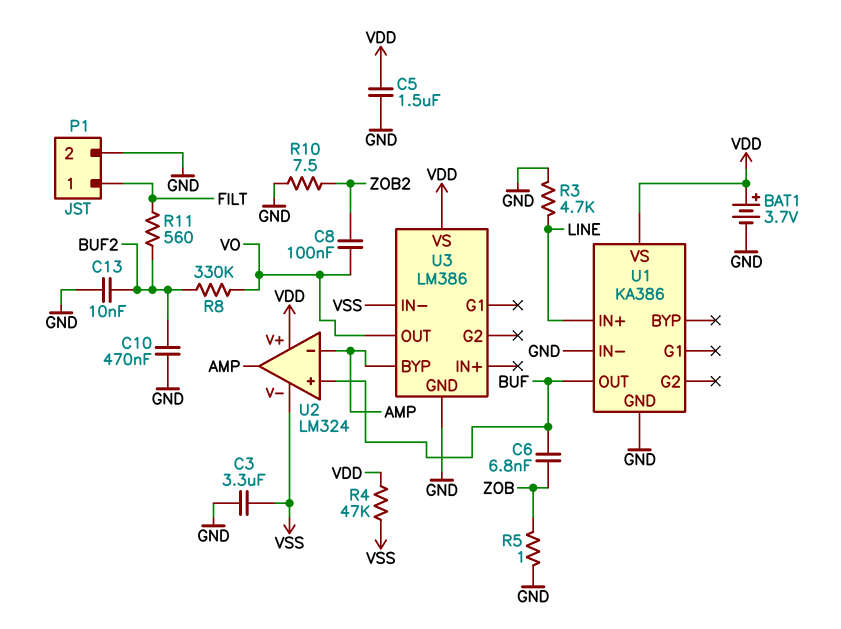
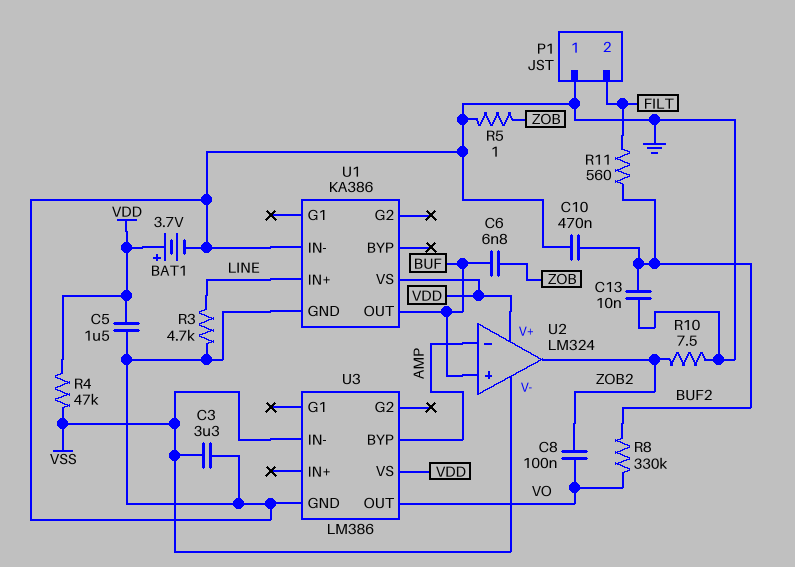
P1 pin 1: FILT -> GND
P1 pin 2: GND -> FILT
U2 pin out: AMP -> ZOB2

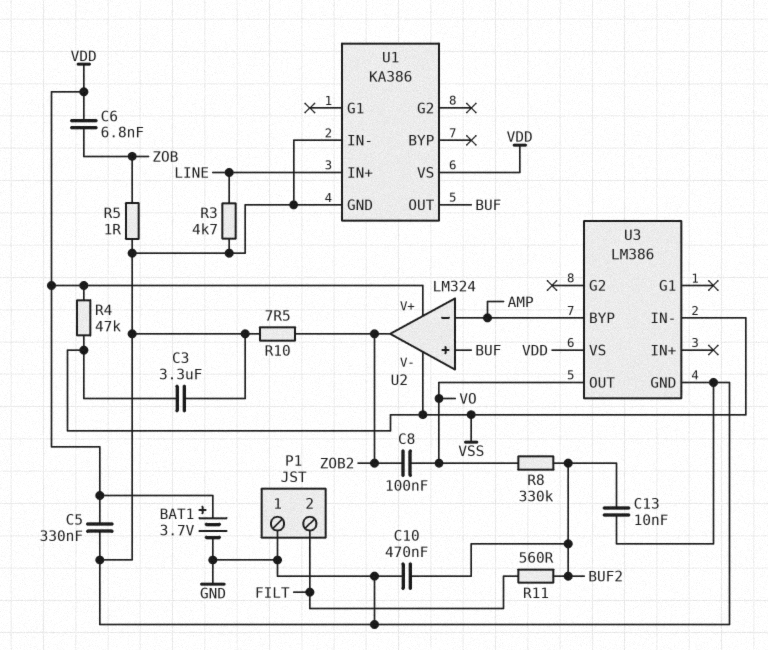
C5: 1.5uF (GND, VDD) -> 330nF (GND, VDD)
C6: 6.8nF (BUF, ZOB) -> 6.8nF (VDD, ZOB)

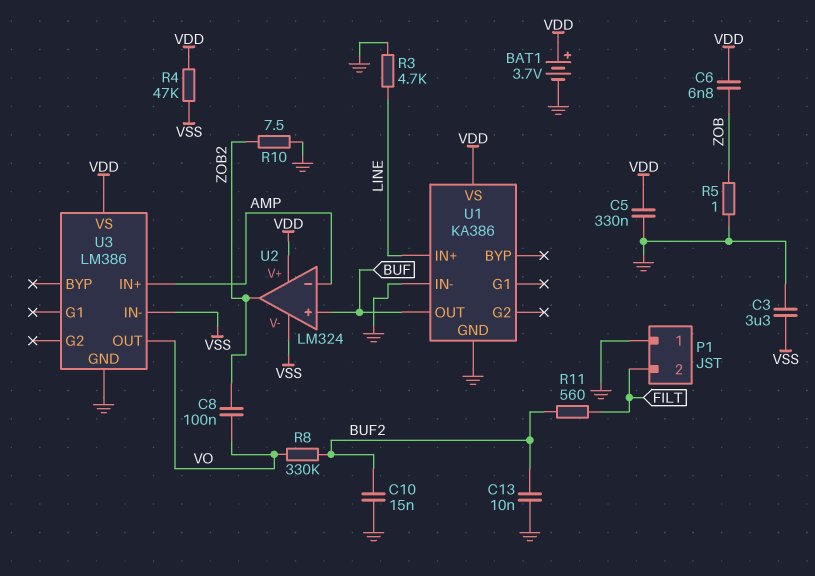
C10: 470nF (BUF2, GND) -> 15nF (BUF2, GND)
U3 pin BYP: AMP -> none
U3 pin IN+: none -> AMP

